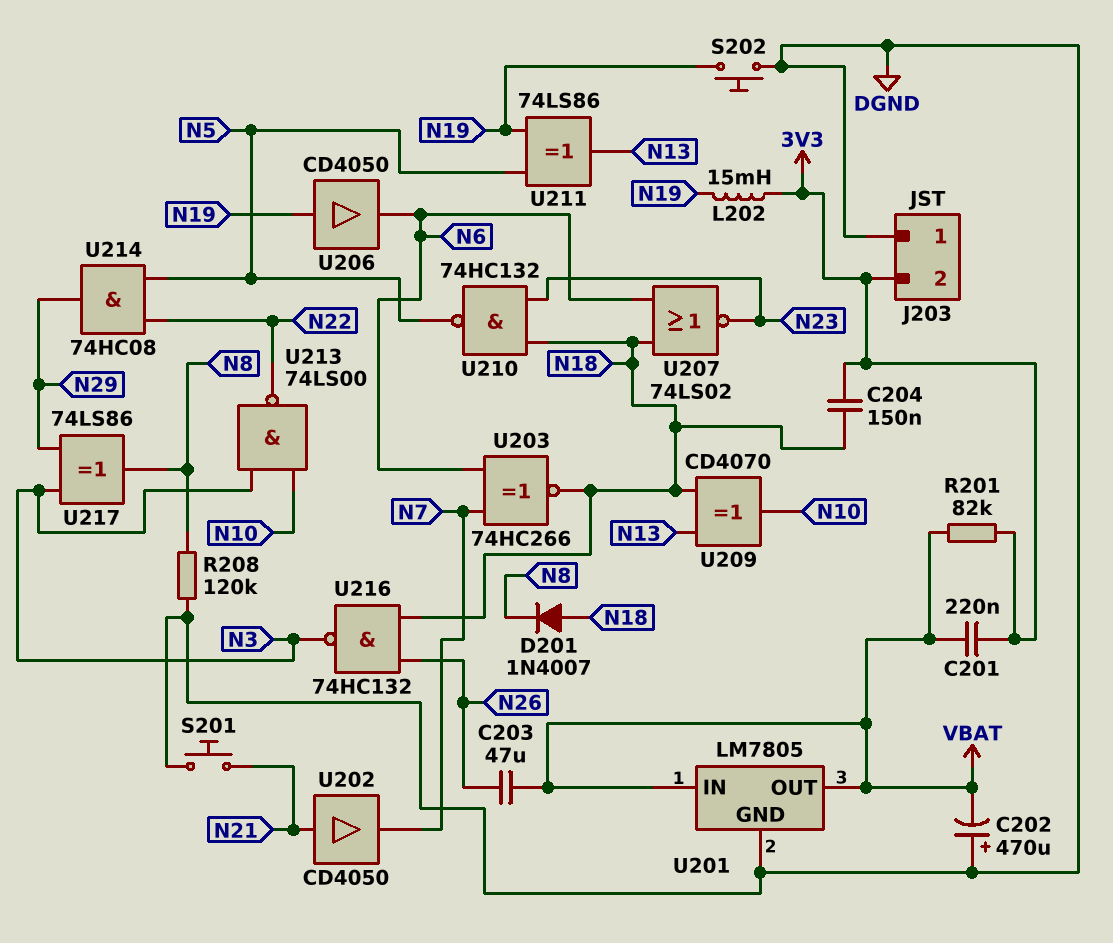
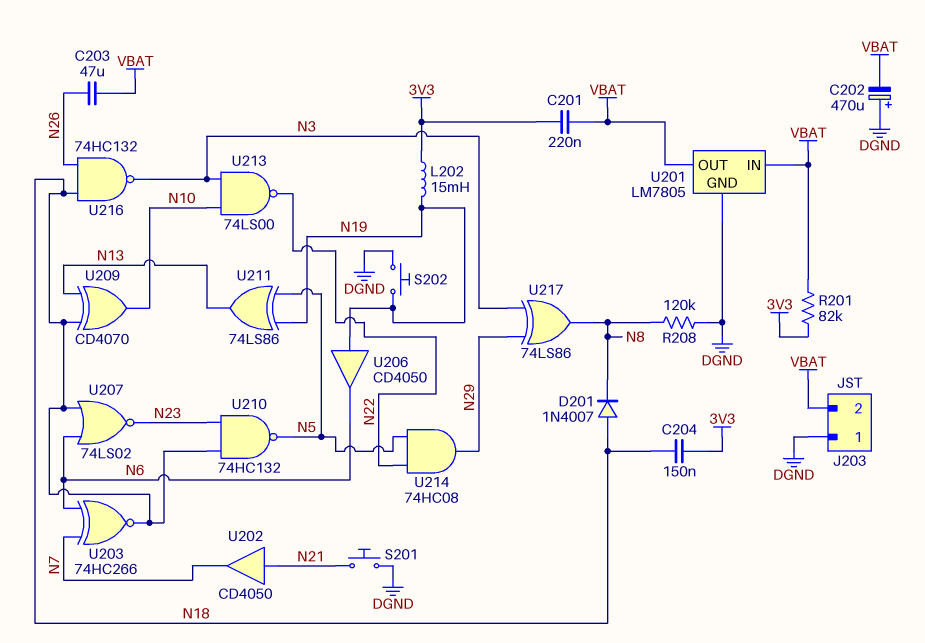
J203 pin 2: 3V3 -> VBAT

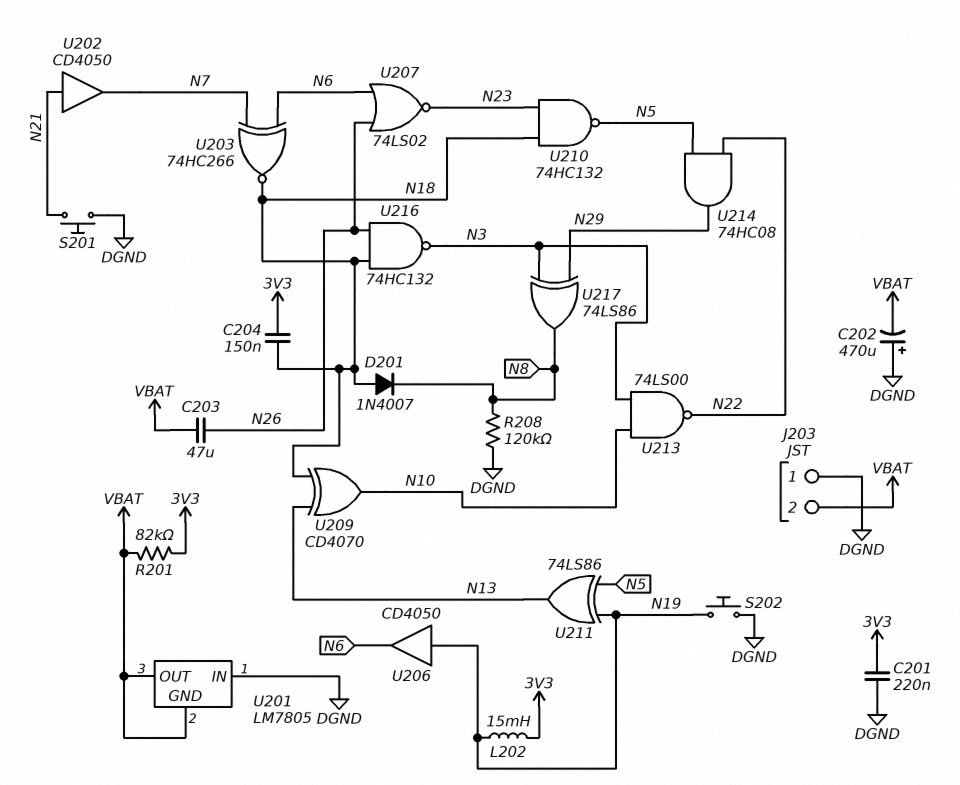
C201: 220nF (3V3, VBAT) -> 220nF (3V3, DGND)
U201 pin GND: DGND -> VBAT
U201 pin IN: VBAT -> DGND
U207: NOR 74LS02 (in N6, in N18, out N23) -> NOR 74LS02 (in N6, in N26, out N23)

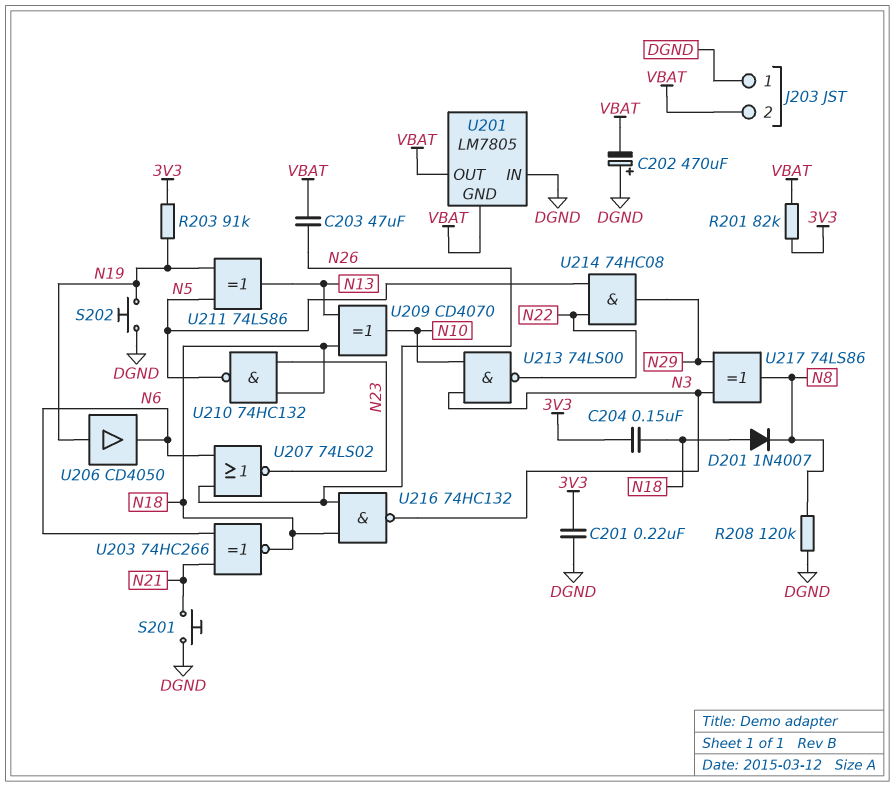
L202: 15mH (3V3, N19) -> none
R203: none -> 91k (3V3, N19)
U202: buffer CD4050 (in N21, out N7) -> none
U203: XNOR 74HC266 (in N6, in N7, out N18) -> XNOR 74HC266 (in N6, in N21, out N18)

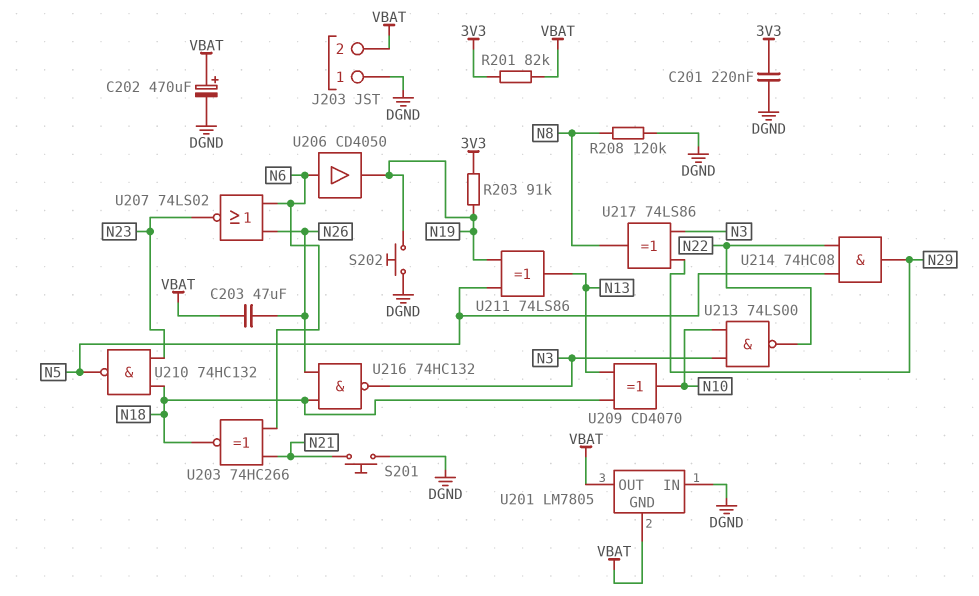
C202: 470uF (plus DGND, minus VBAT) -> 470uF (plus VBAT, minus DGND)
C204: 150nF (3V3, N18) -> none
D201: diode 1N4007 (A N18, K N8) -> none
U206: buffer CD4050 (in N19, out N6) -> buffer CD4050 (in N6, out N19)

